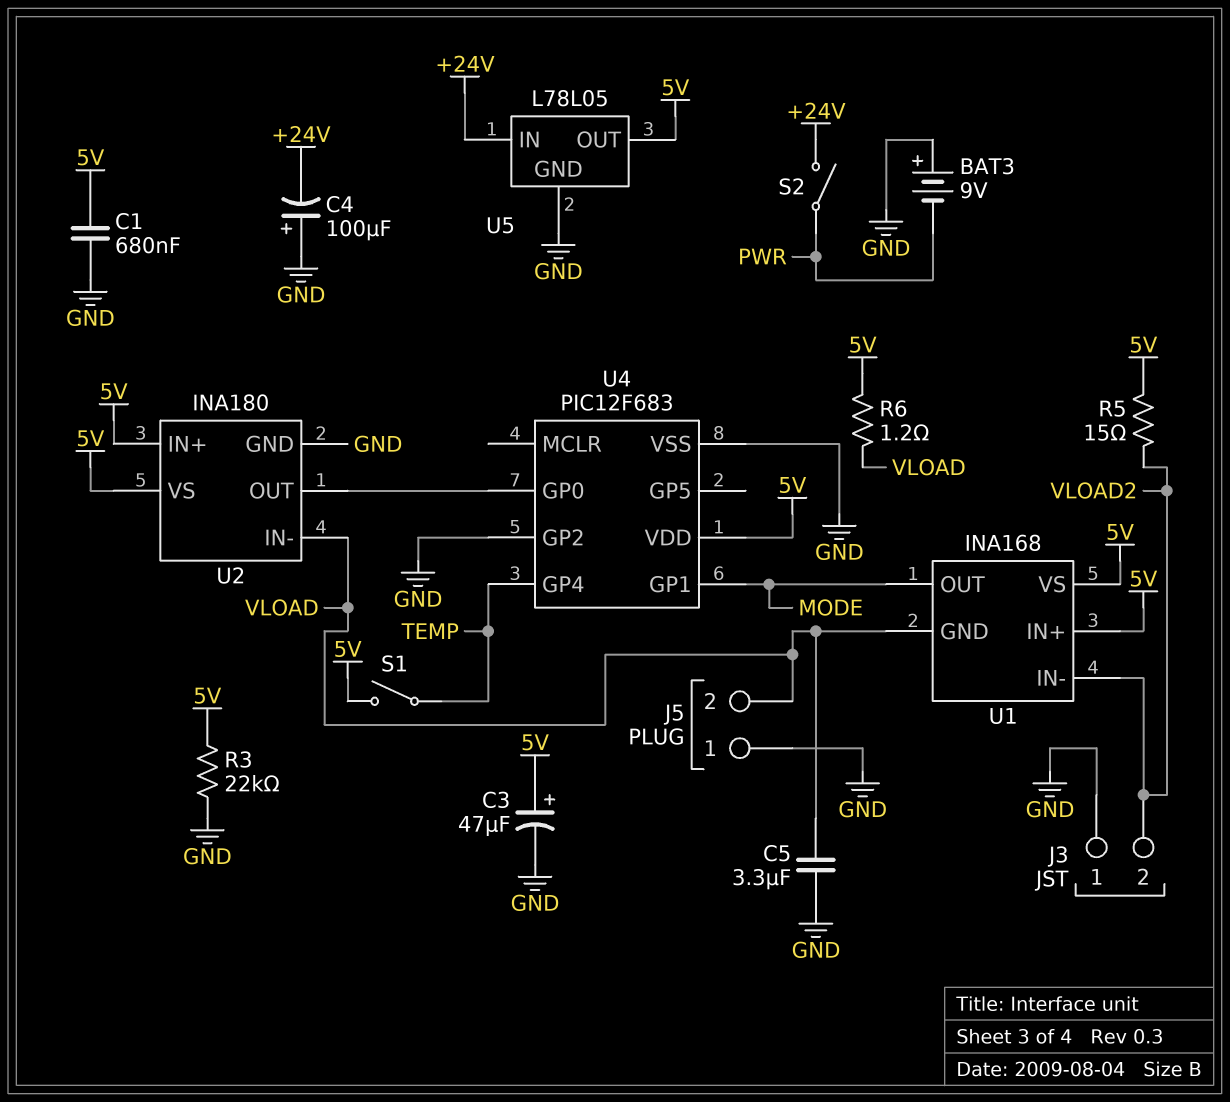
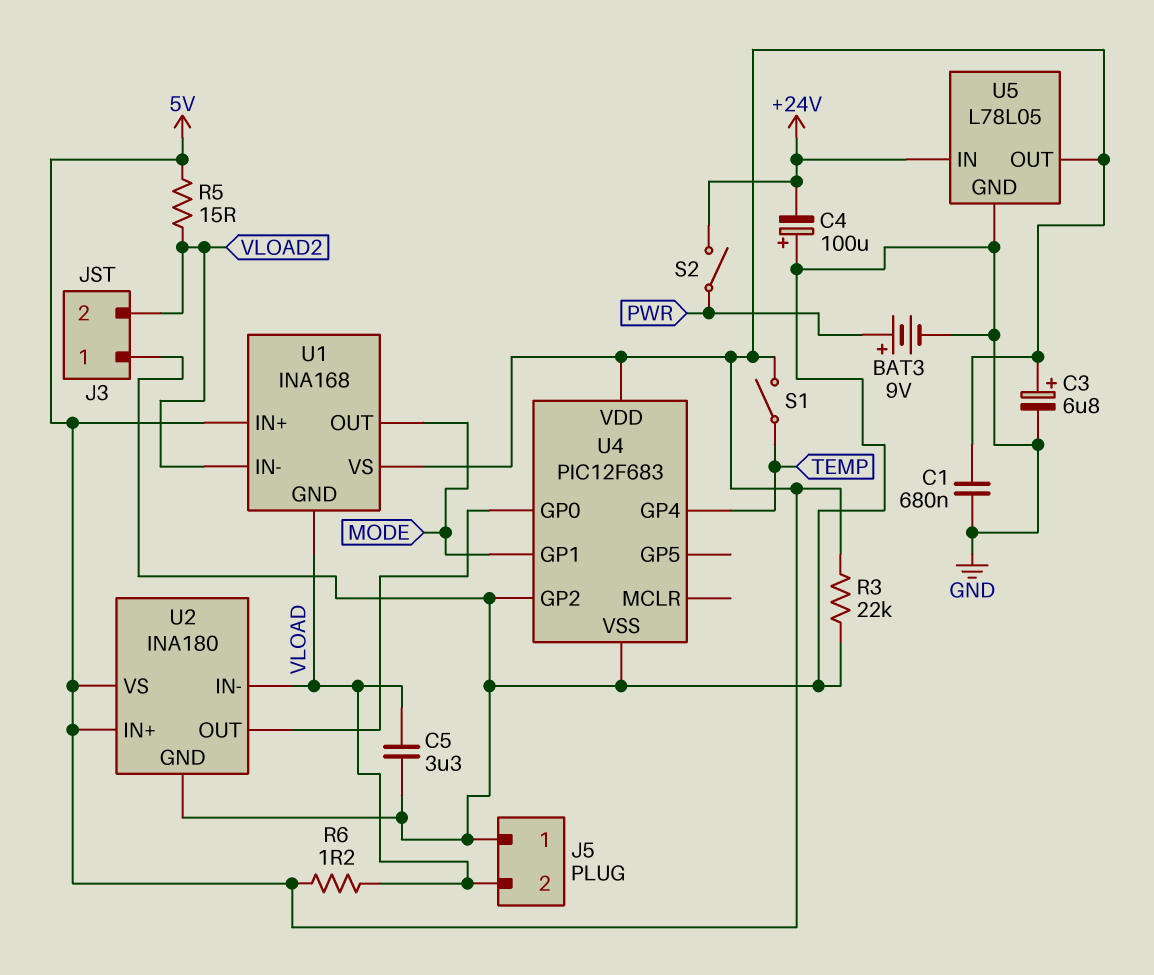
BAT3: 9V (plus GND, minus PWR) -> 9V (plus PWR, minus GND)
C3: 47uF (plus 5V, minus GND) -> 6.8uF (plus 5V, minus GND)

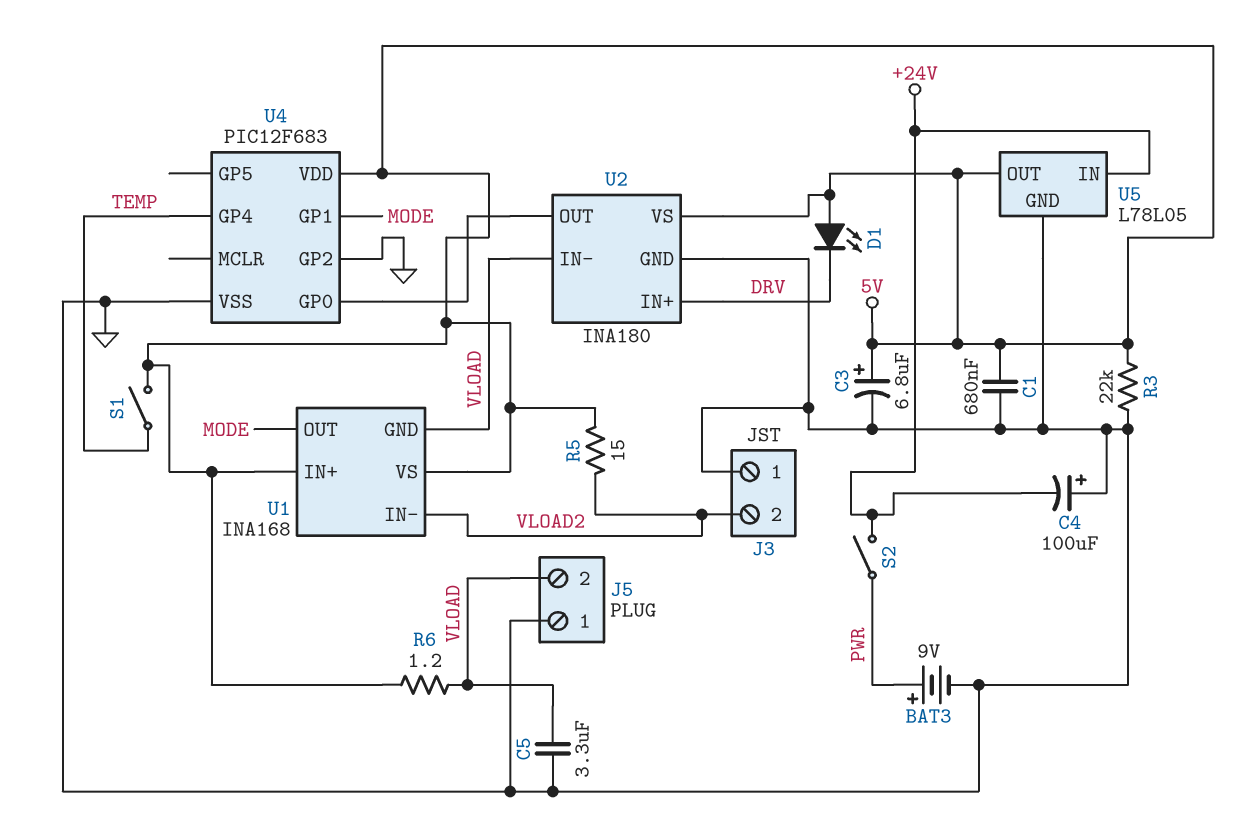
D1: none -> LED (A 5V, K DRV)
U2 pin IN+: 5V -> DRV

